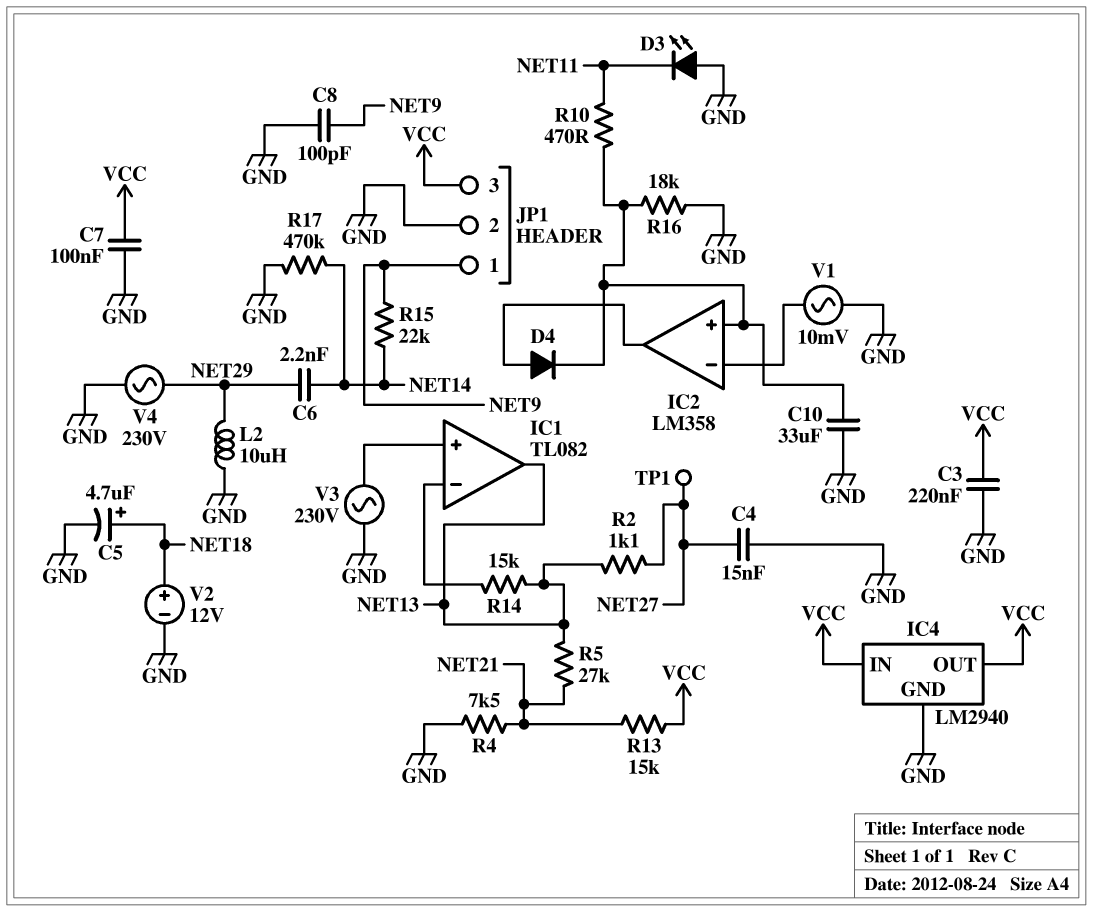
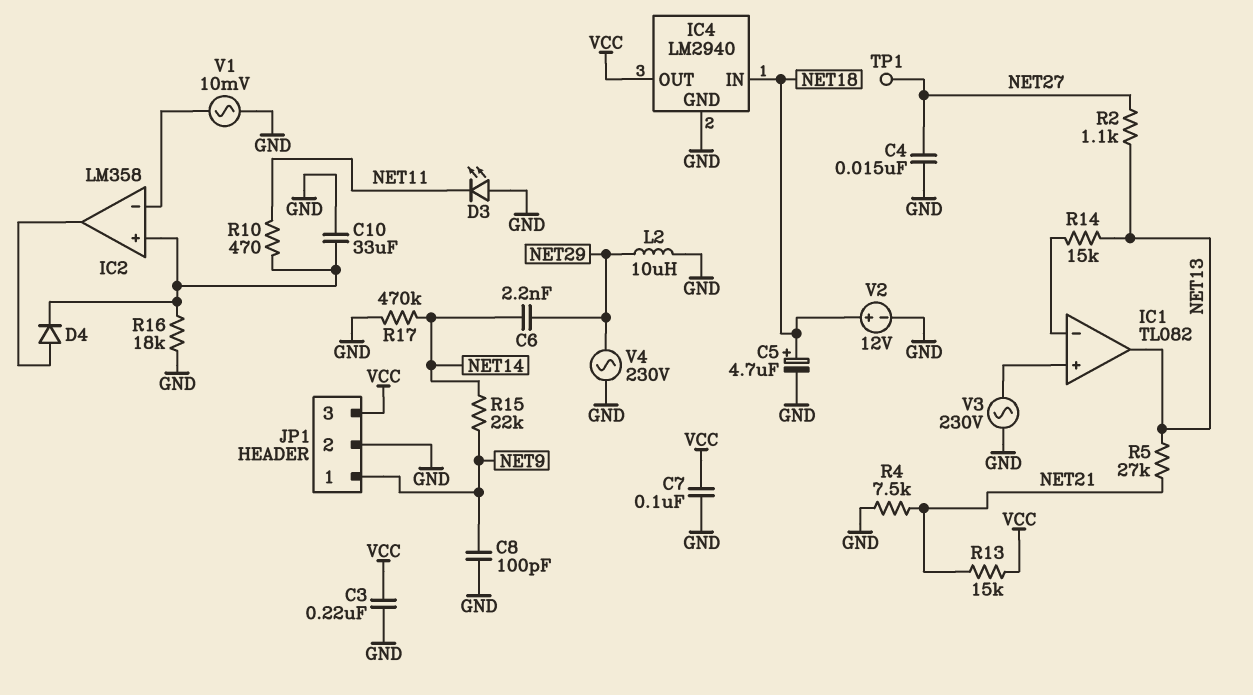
IC4 pin IN: VCC -> NET18

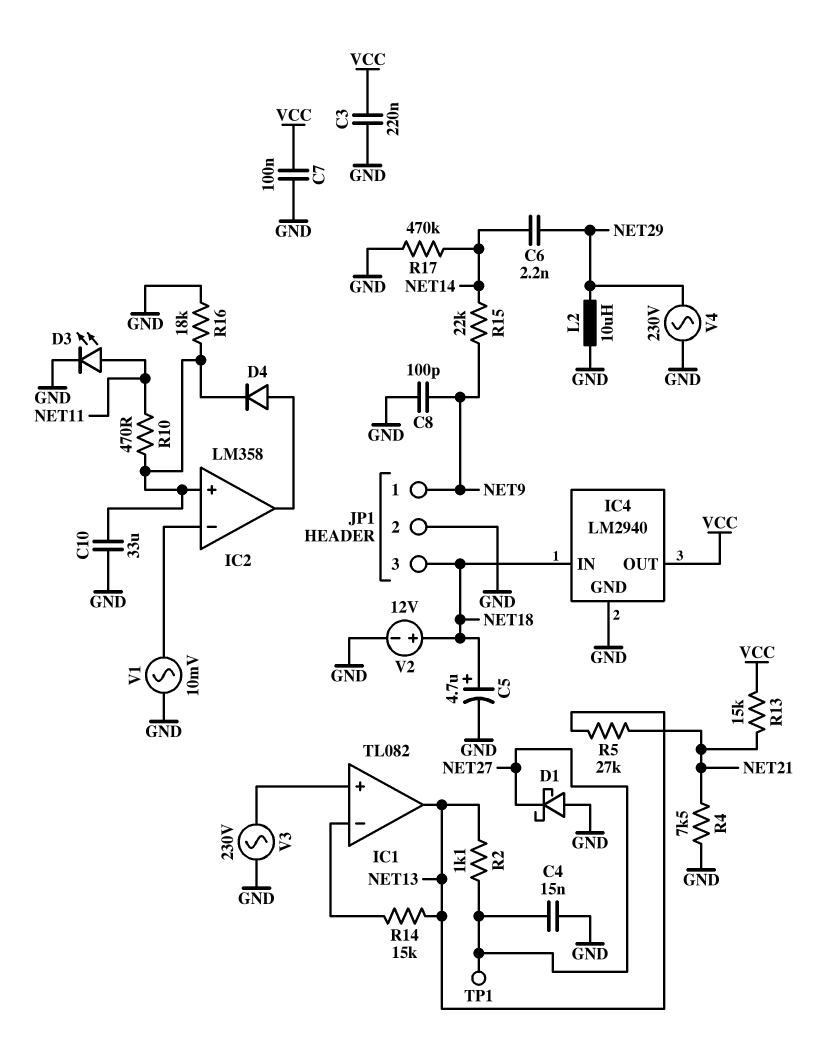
D1: none -> schottky (A GND, K NET27)
D3: LED (A GND, K NET11) -> LED (A NET11, K GND)
JP1 pin 3: VCC -> NET18

